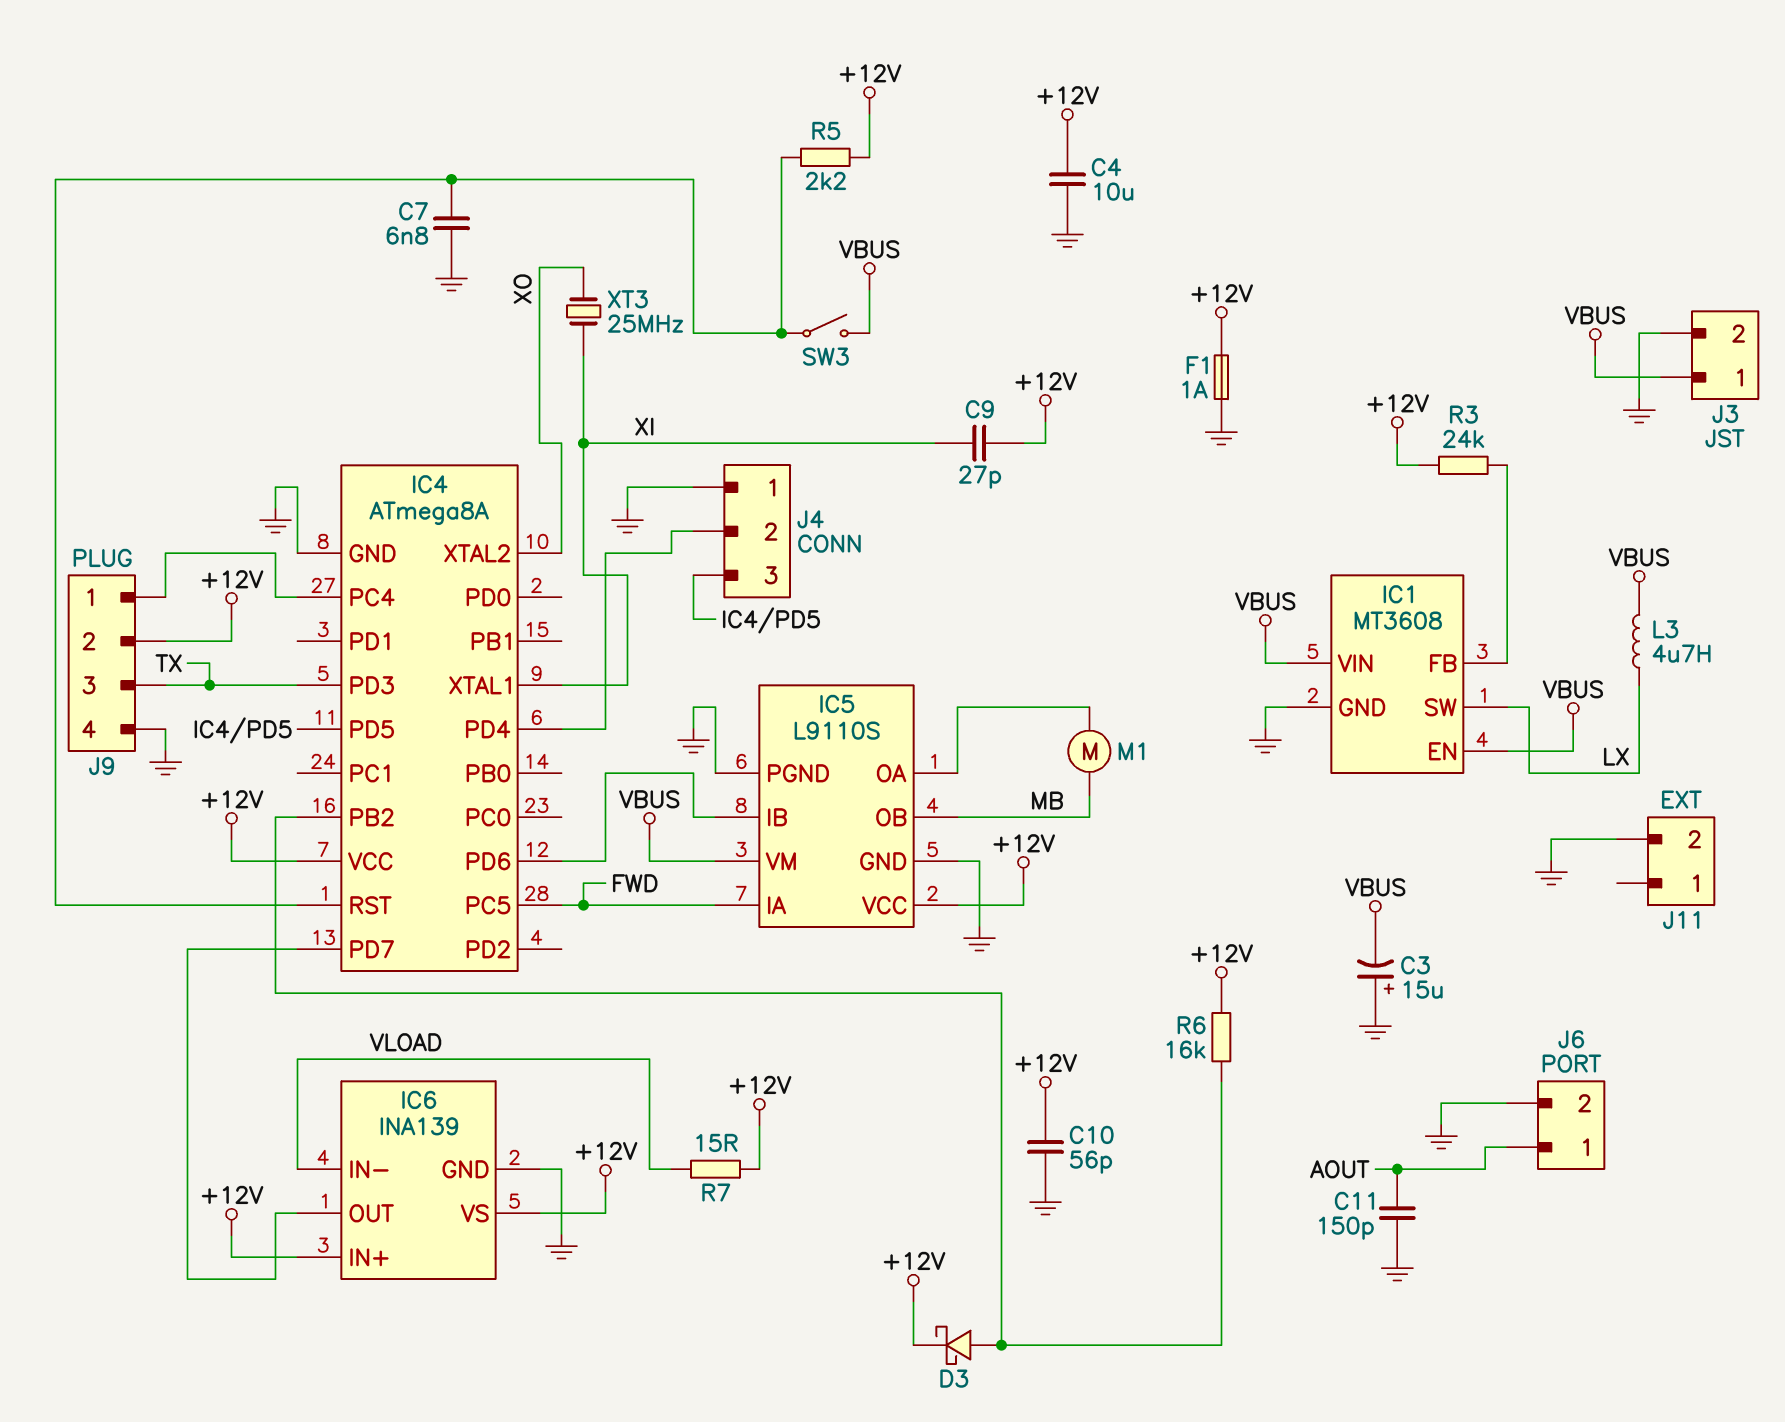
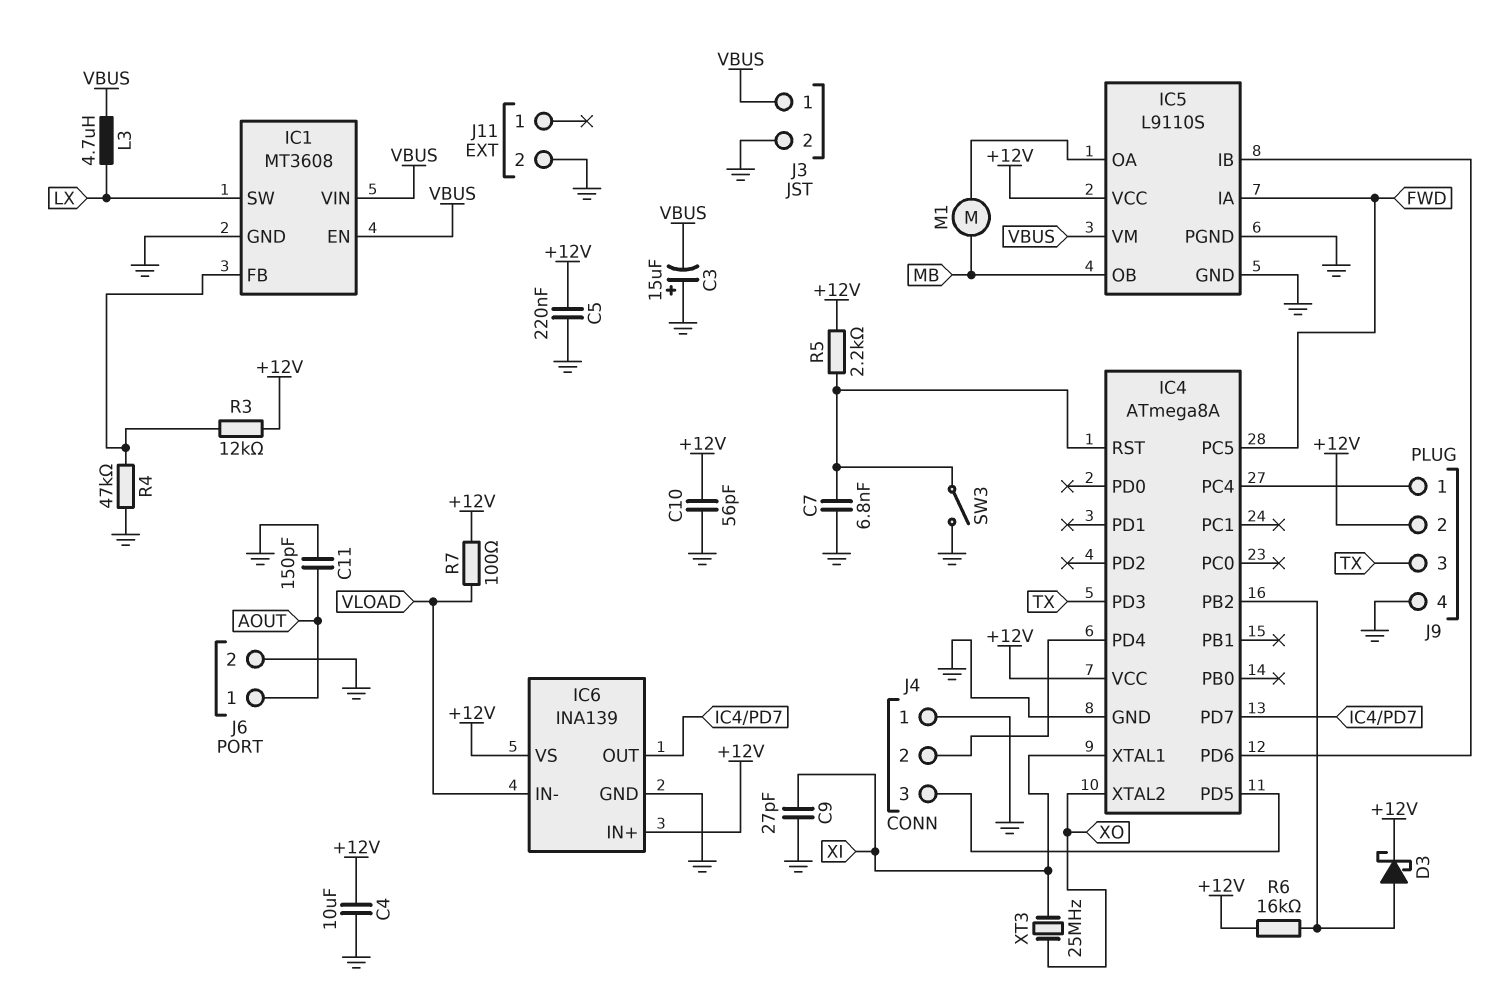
C5: none -> 220nF (+12V, GND)
C9: 27pF (+12V, XI) -> 27pF (GND, XI)
F1: 1A (+12V, GND) -> none
R3: 24k (+12V, IC1/FB) -> 12k (+12V, IC1/FB)
R4: none -> 47k (GND, IC1/FB)
R7: 15 (+12V, VLOAD) -> 100 (+12V, VLOAD)
SW3: switch (IC4/RST, VBUS) -> switch (GND, IC4/RST)

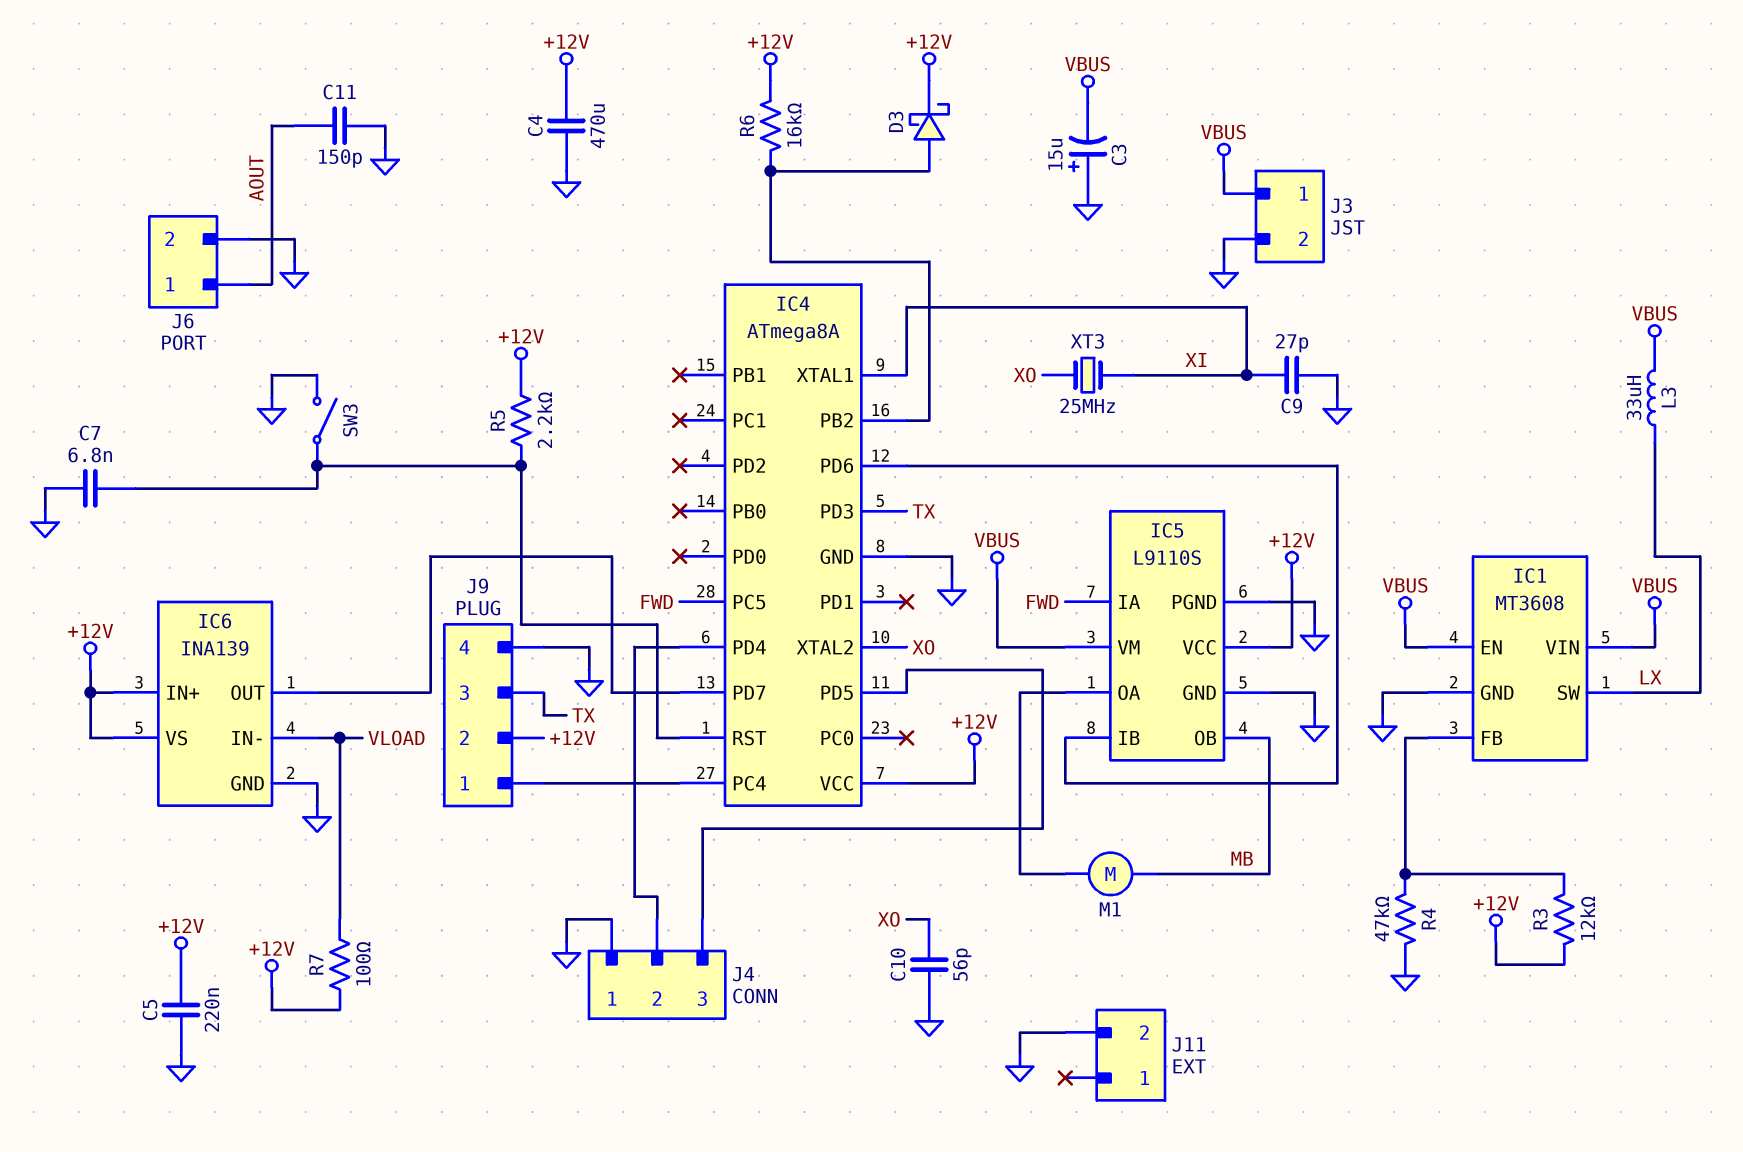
C4: 10uF (+12V, GND) -> 470uF (+12V, GND)
C10: 56pF (+12V, GND) -> 56pF (GND, XO)
L3: 4.7uH (LX, VBUS) -> 33uH (LX, VBUS)

